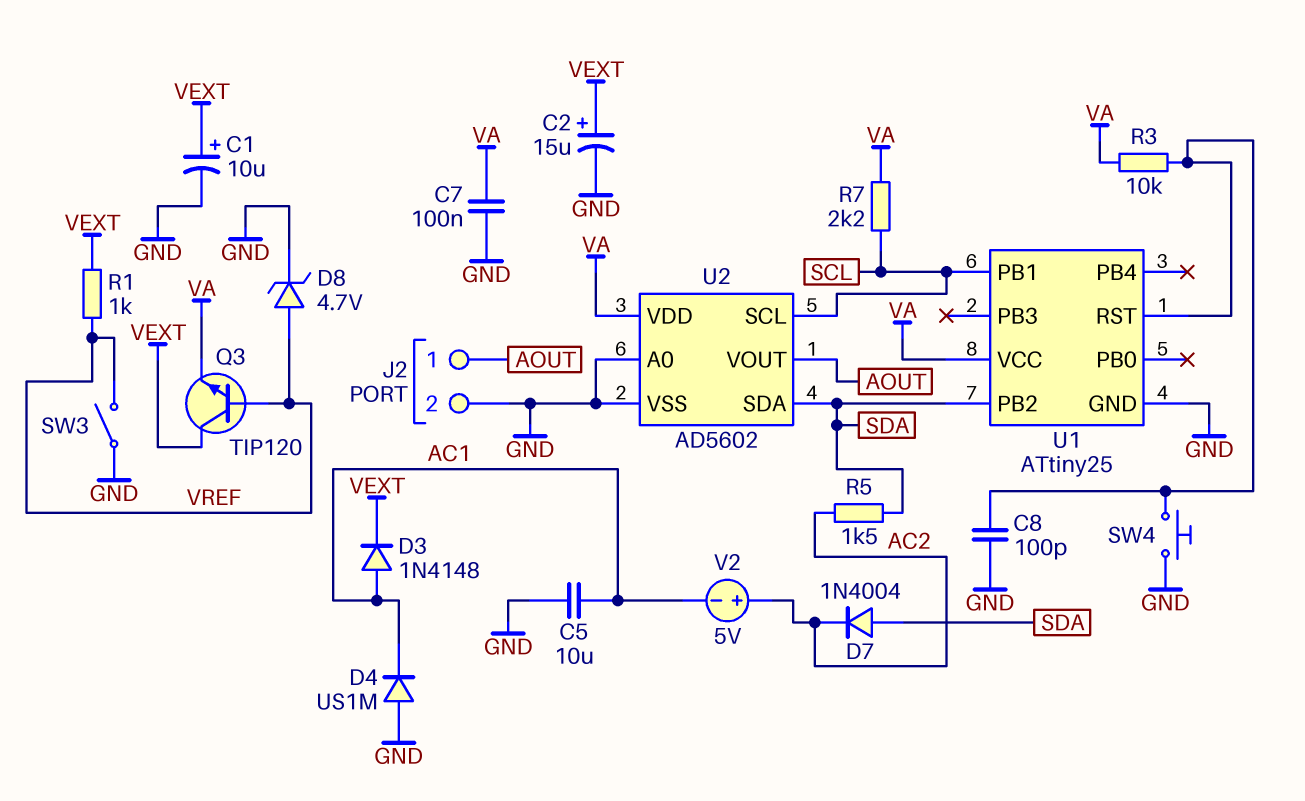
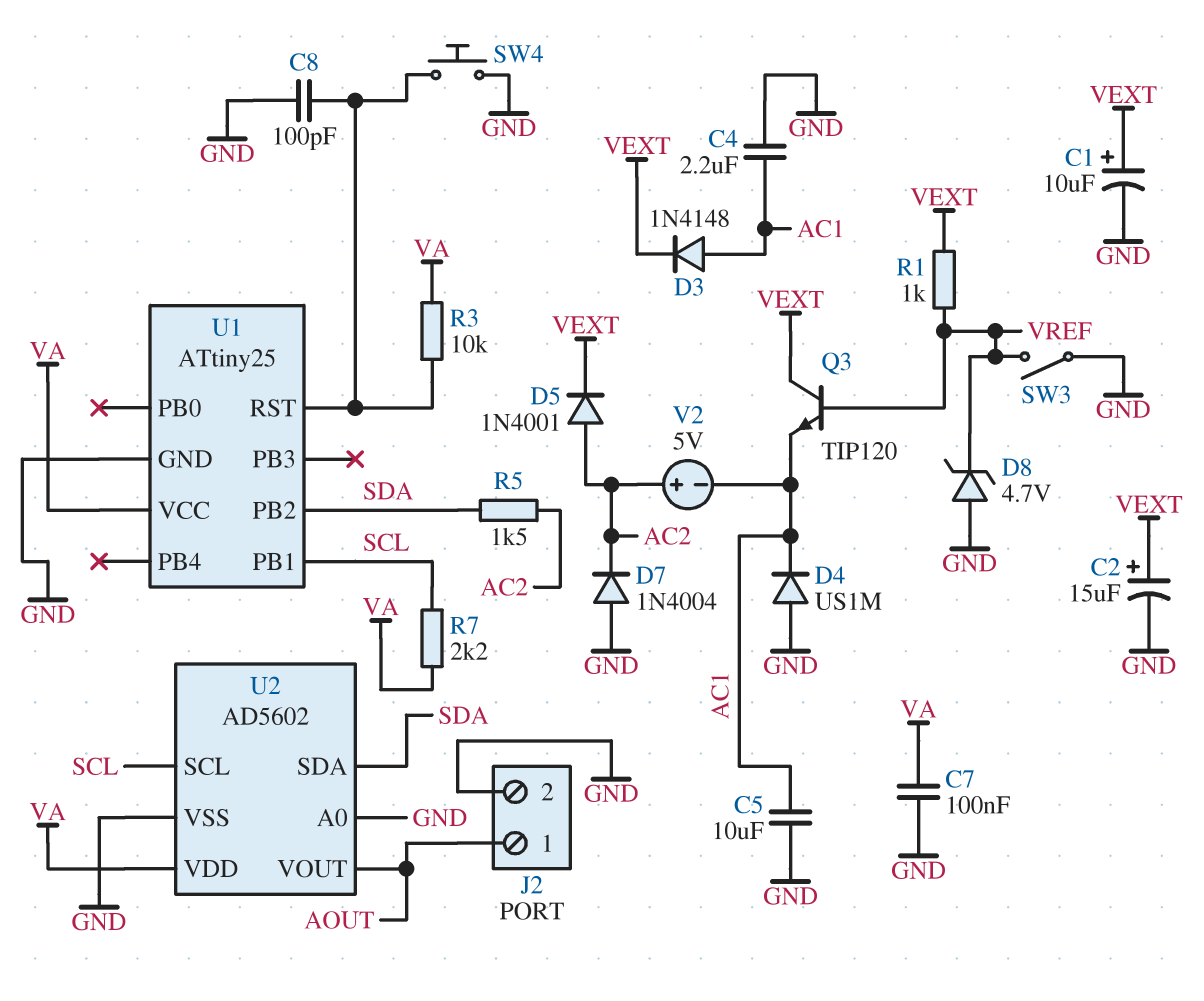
C4: none -> 2.2uF (AC1, GND)
D5: none -> diode 1N4001 (A AC2, K VEXT)
D7: diode 1N4004 (A SDA, K AC2) -> diode 1N4004 (A GND, K AC2)
D8: zener 4.7V (A VREF, K GND) -> zener 4.7V (A GND, K VREF)
Q3: NPN TIP120 (B VREF, C VEXT, E VA) -> NPN TIP120 (B VREF, C VEXT, E AC1)

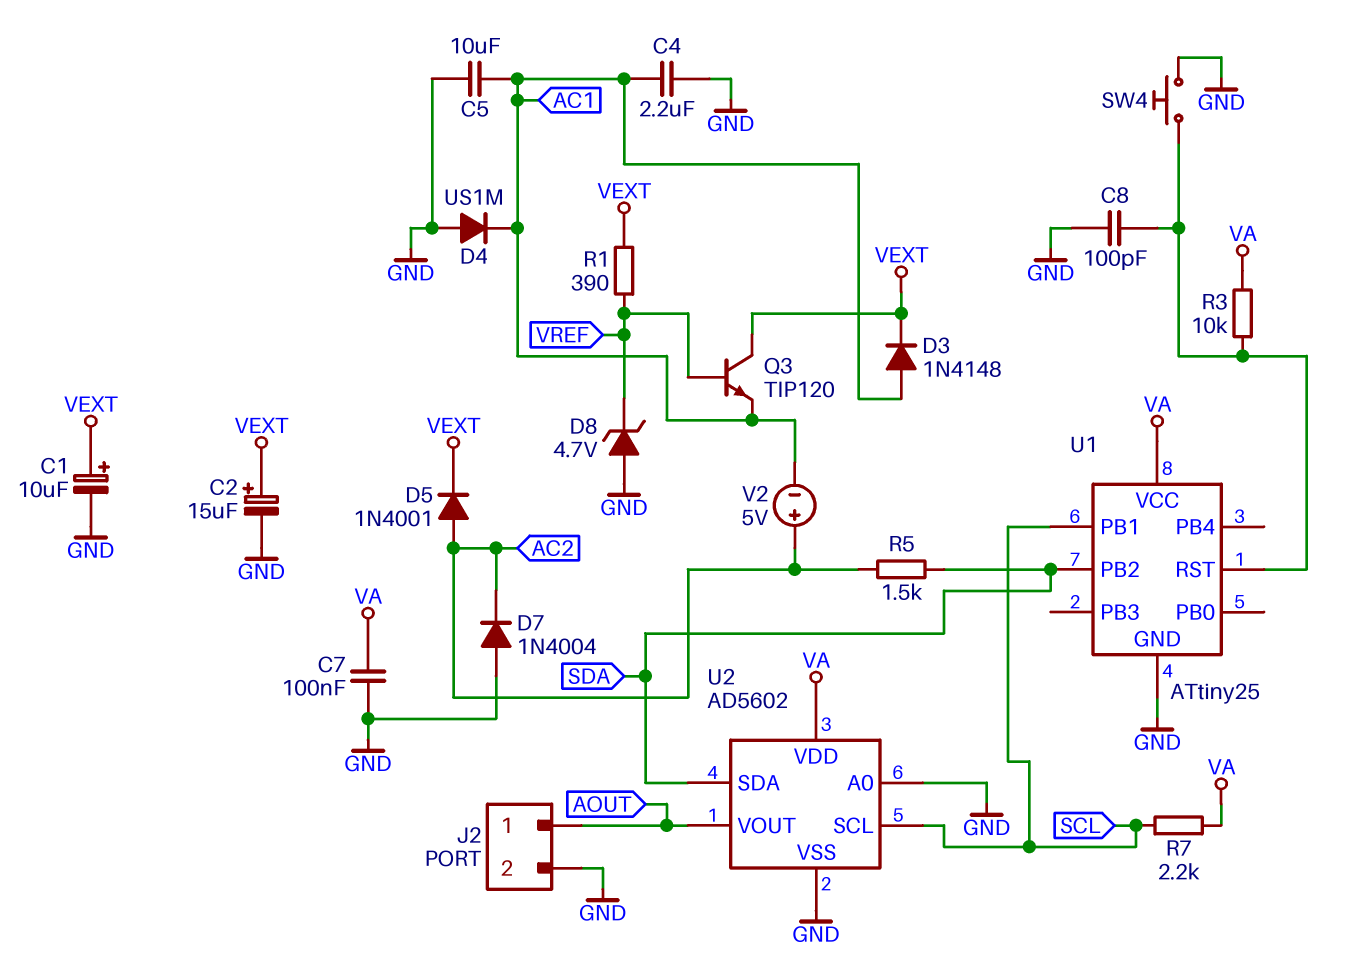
R1: 1k (VEXT, VREF) -> 390 (VEXT, VREF)
SW3: switch (GND, VREF) -> none

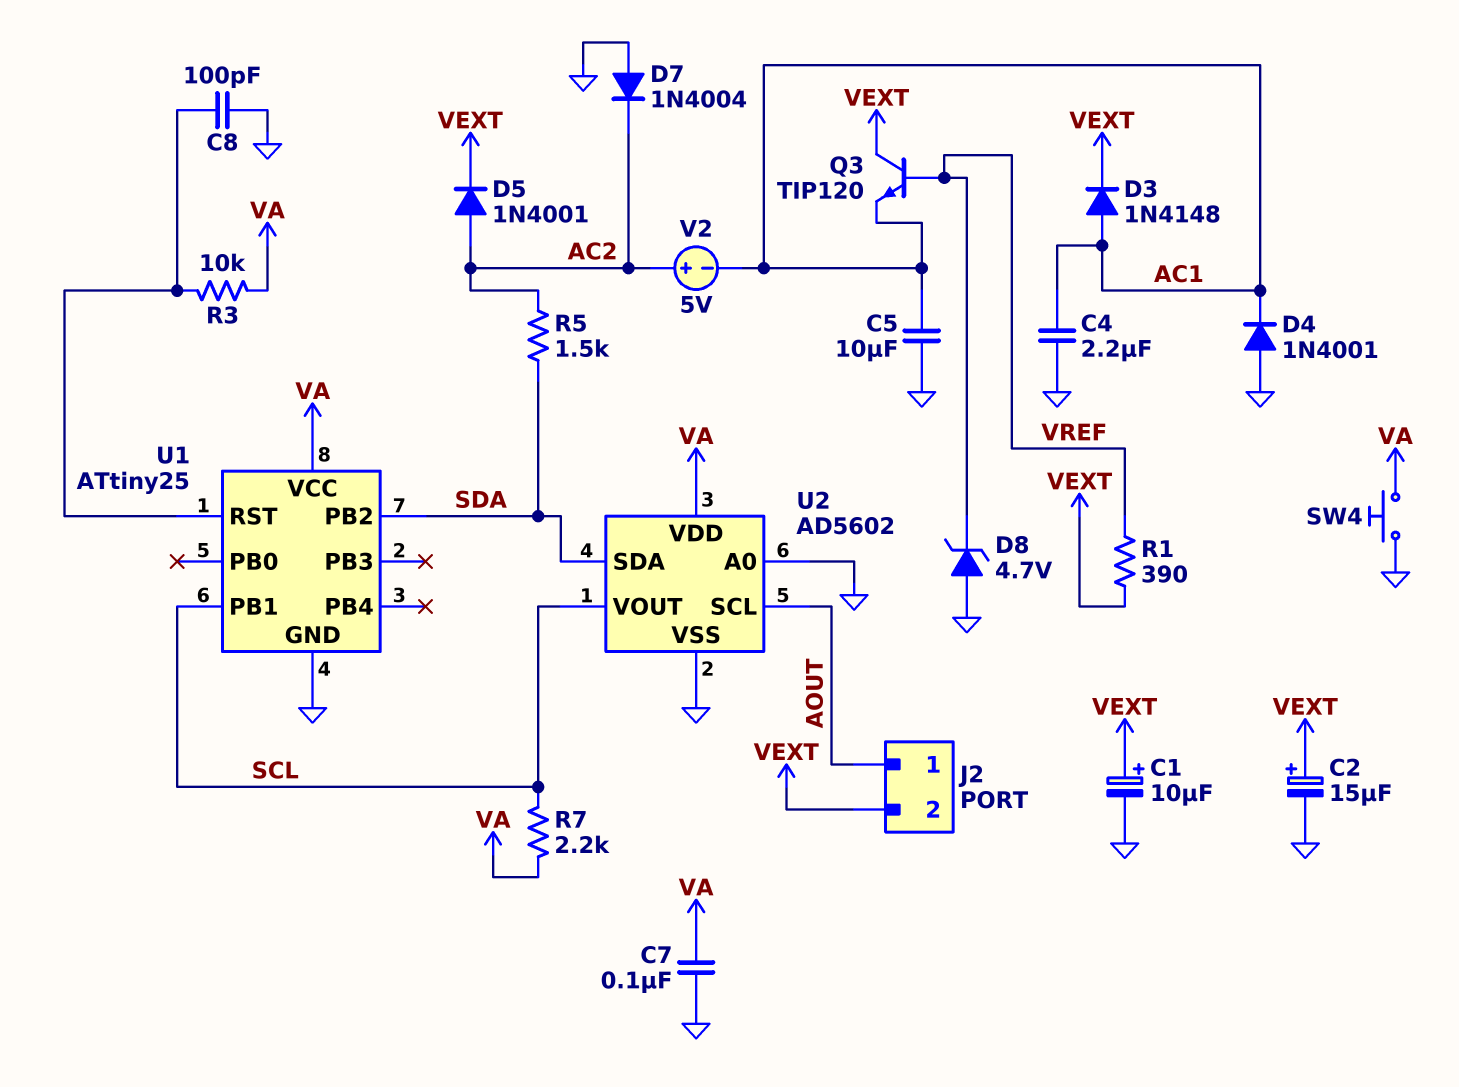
D4: diode US1M (A GND, K AC1) -> diode 1N4001 (A GND, K AC1)
J2 pin 2: GND -> VEXT
SW4: button (GND, U1/RST) -> button (GND, VA)
U2 pin SCL: SCL -> AOUT
U2 pin VOUT: AOUT -> SCL

